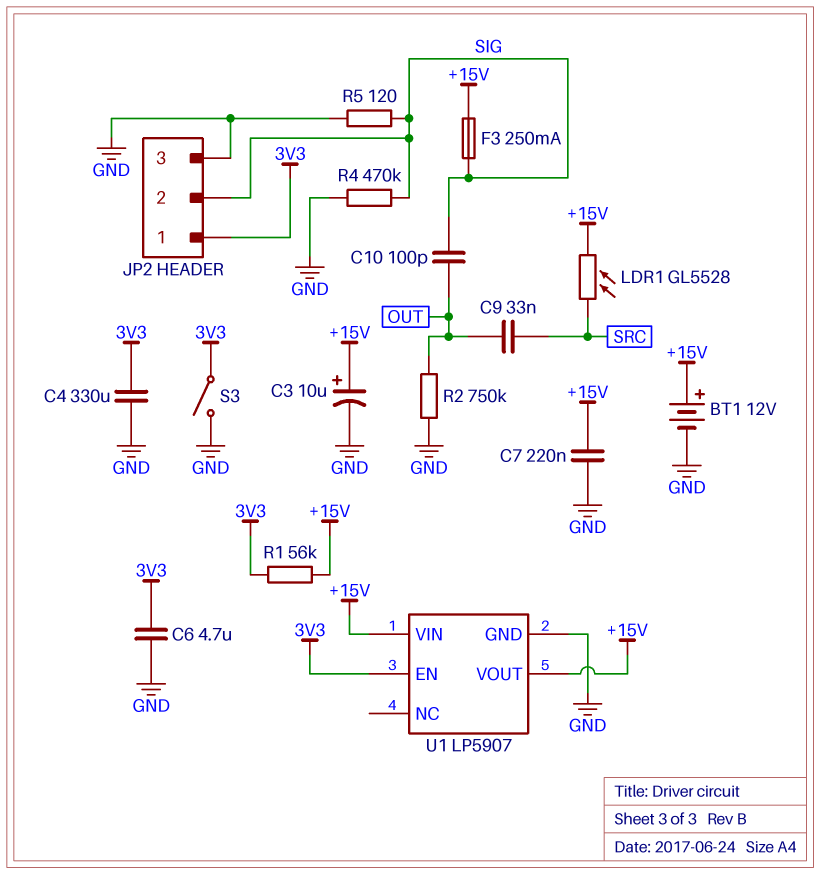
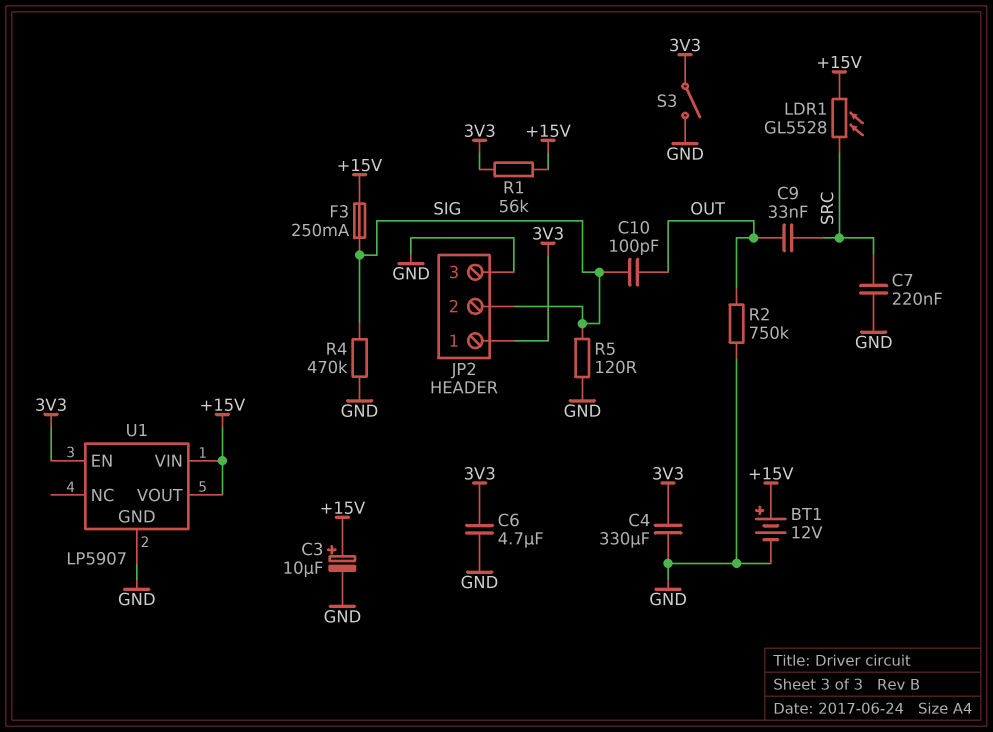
C7: 220nF (+15V, GND) -> 220nF (GND, SRC)

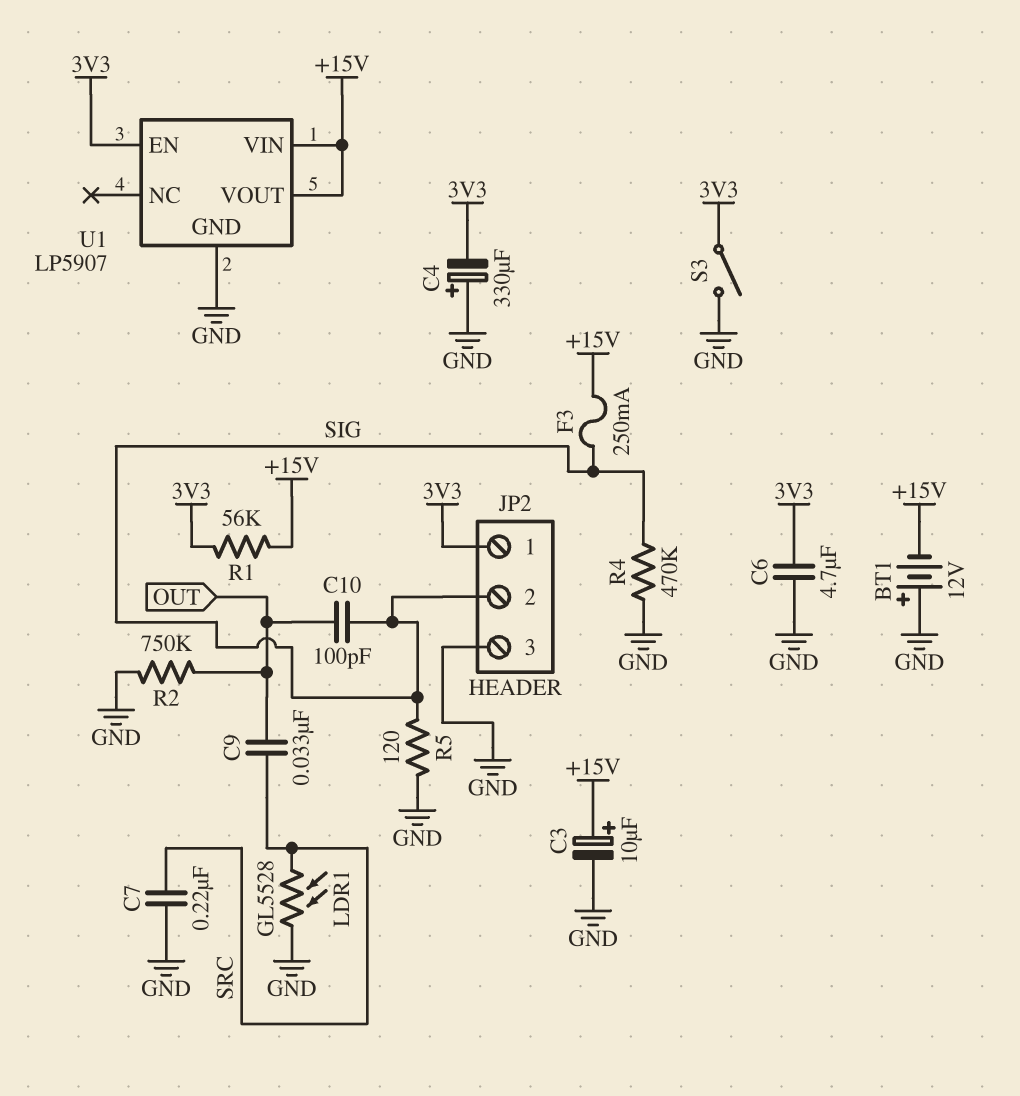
BT1: 12V (plus +15V, minus GND) -> 12V (plus GND, minus +15V)
C4: 330uF (3V3, GND) -> 330uF (plus GND, minus 3V3)
LDR1: GL5528 (+15V, SRC) -> GL5528 (GND, SRC)

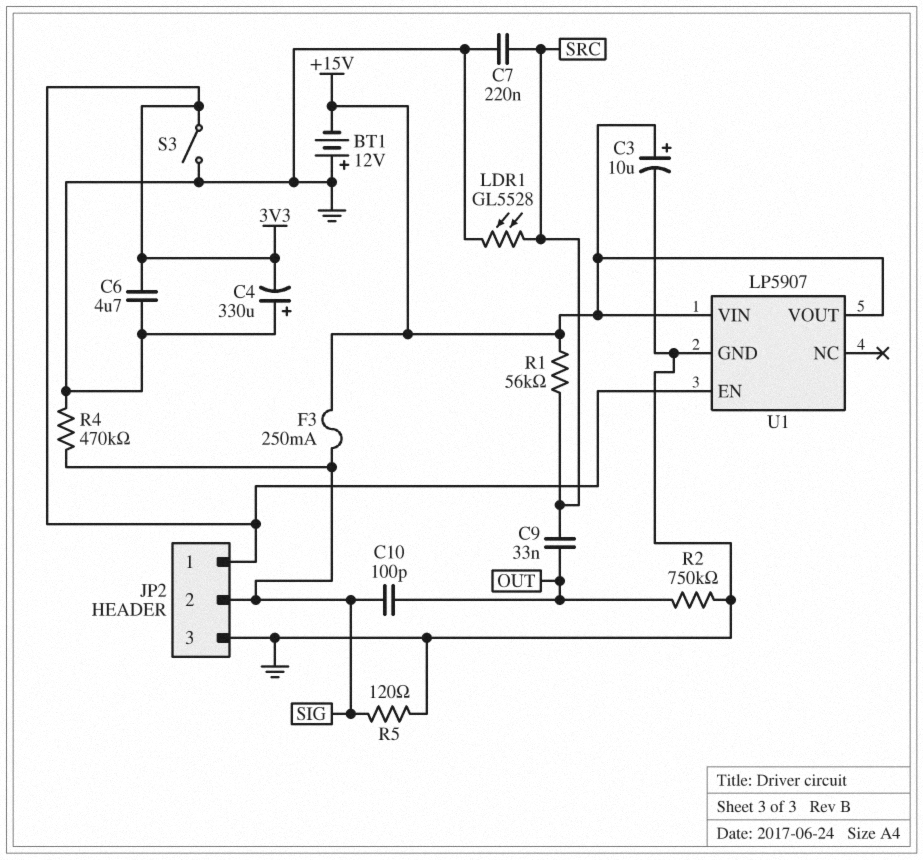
R1: 56k (+15V, 3V3) -> 56k (+15V, SRC)

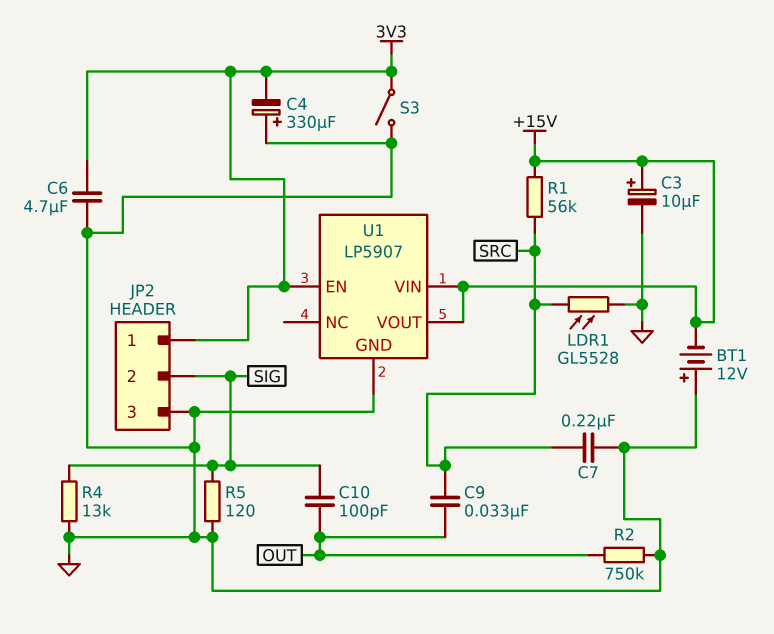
F3: 250mA (+15V, SIG) -> none
R4: 470k (GND, SIG) -> 13k (GND, SIG)

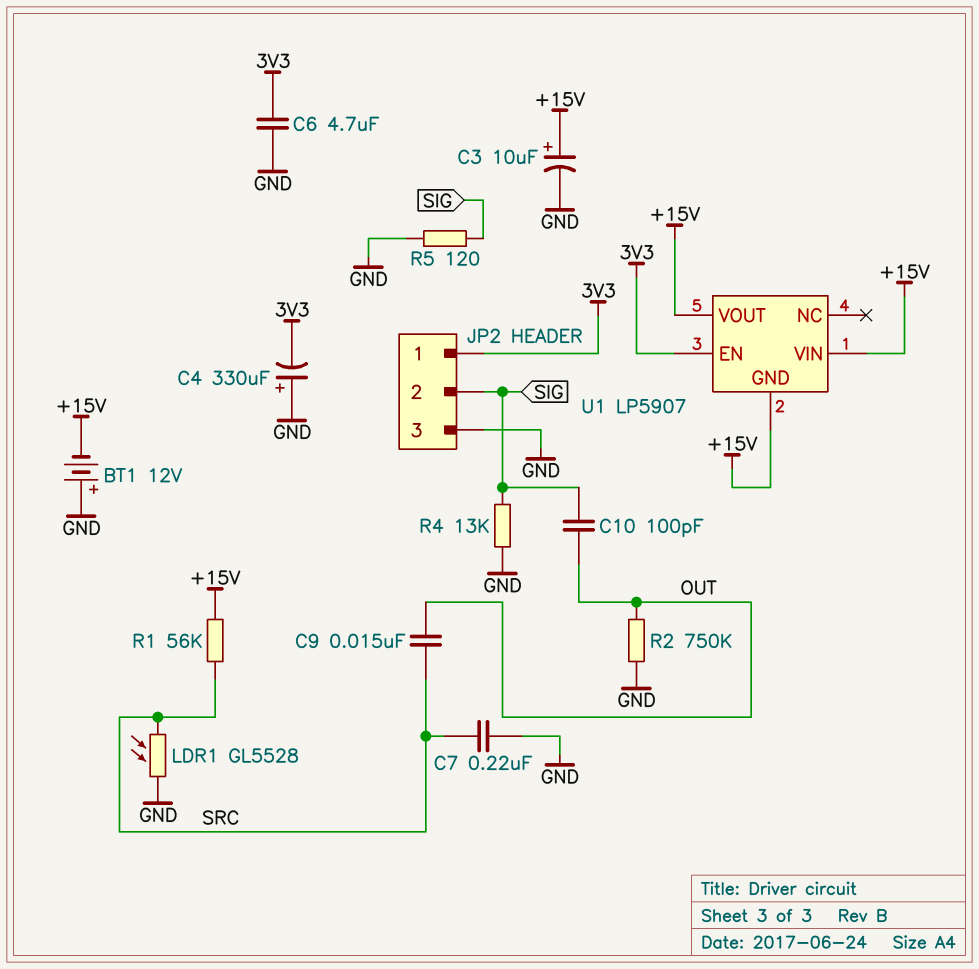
C9: 33nF (OUT, SRC) -> 15nF (OUT, SRC)
S3: switch (3V3, GND) -> none
U1 pin GND: GND -> +15V

